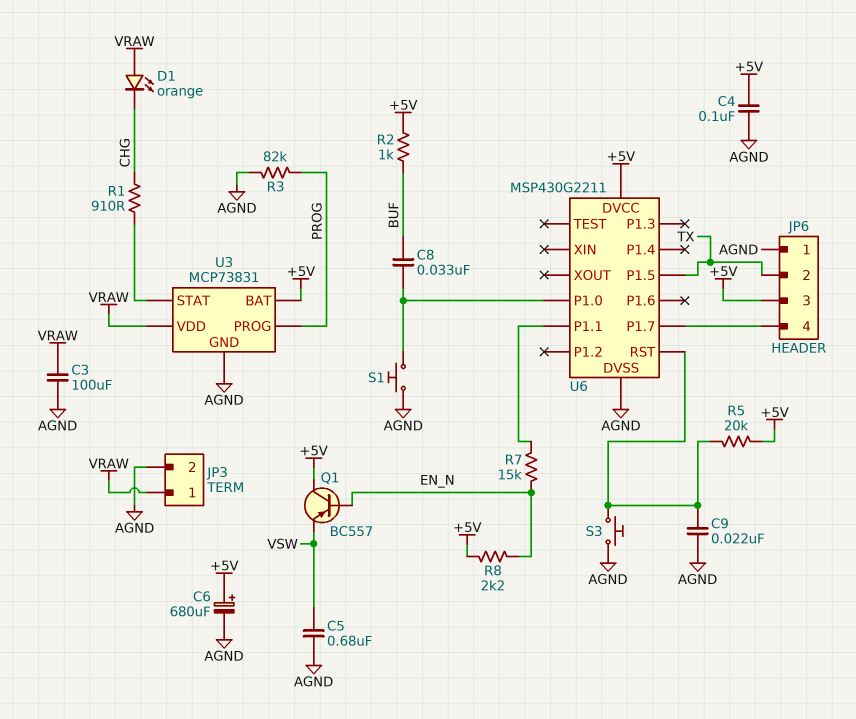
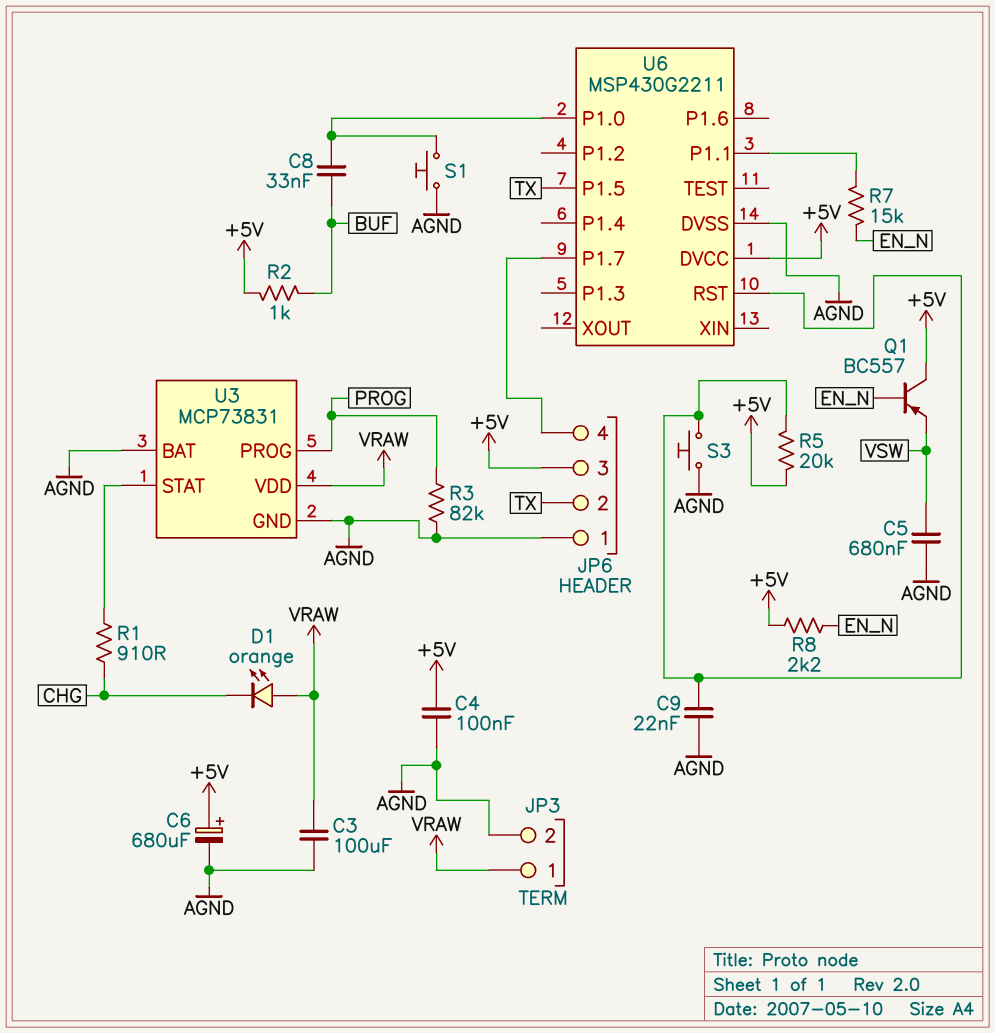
U3 pin BAT: +5V -> AGND

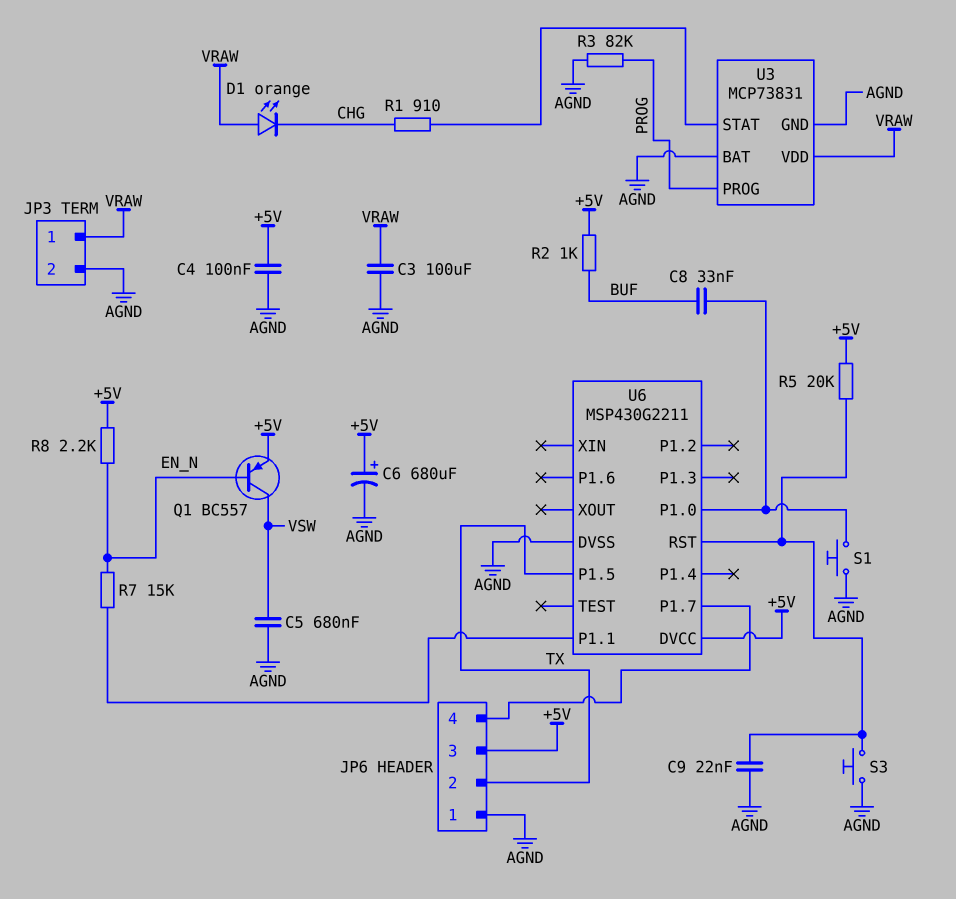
Q1: PNP BC557 (B EN_N, C +5V, E VSW) -> PNP BC557 (B EN_N, C VSW, E +5V)

